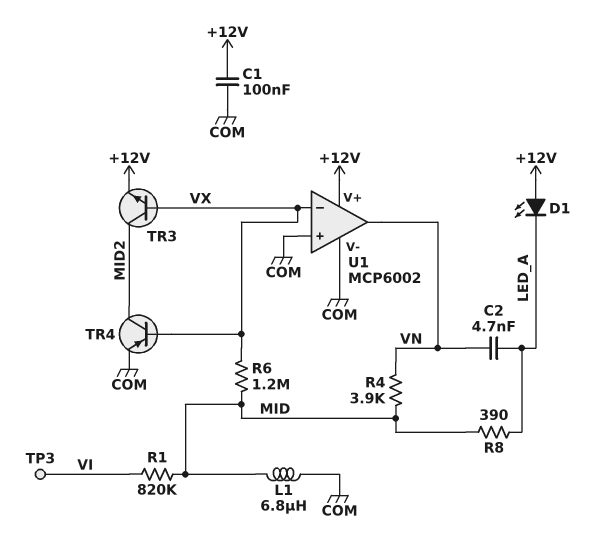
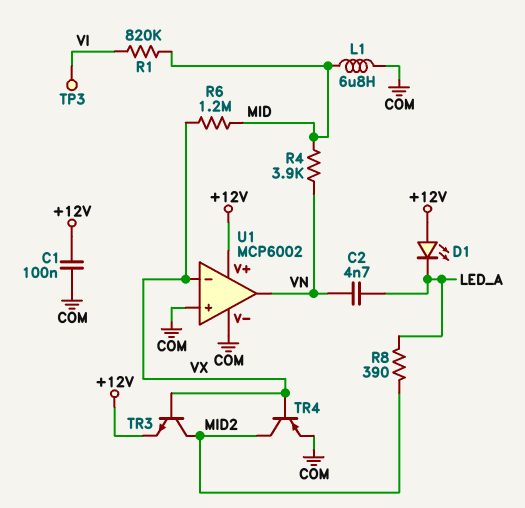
R8: 390 (LED_A, MID) -> 390 (LED_A, MID2)

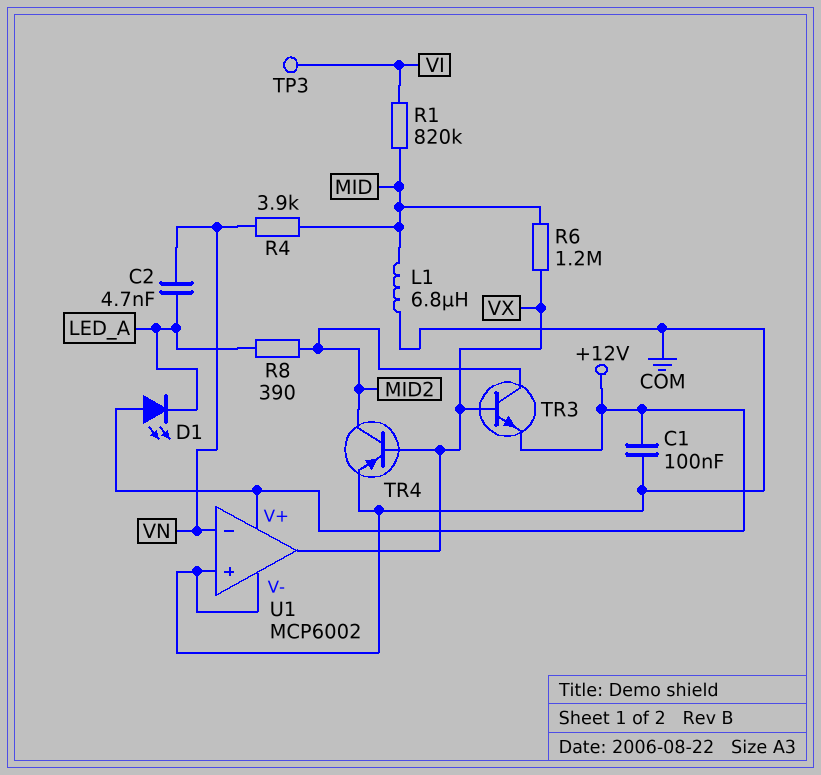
U1 pin in-: VX -> VN
U1 pin out: VN -> VX

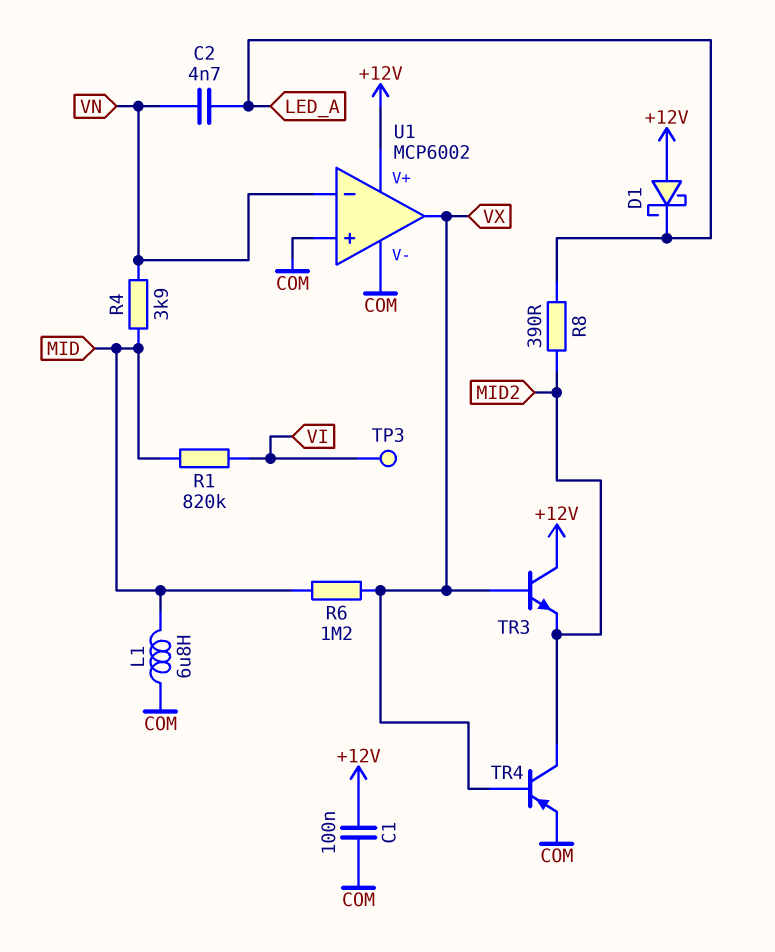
D1: LED (A +12V, K LED_A) -> schottky (A +12V, K LED_A)
TR3: NPN (B VX, C MID2, E +12V) -> NPN (B VX, C +12V, E MID2)

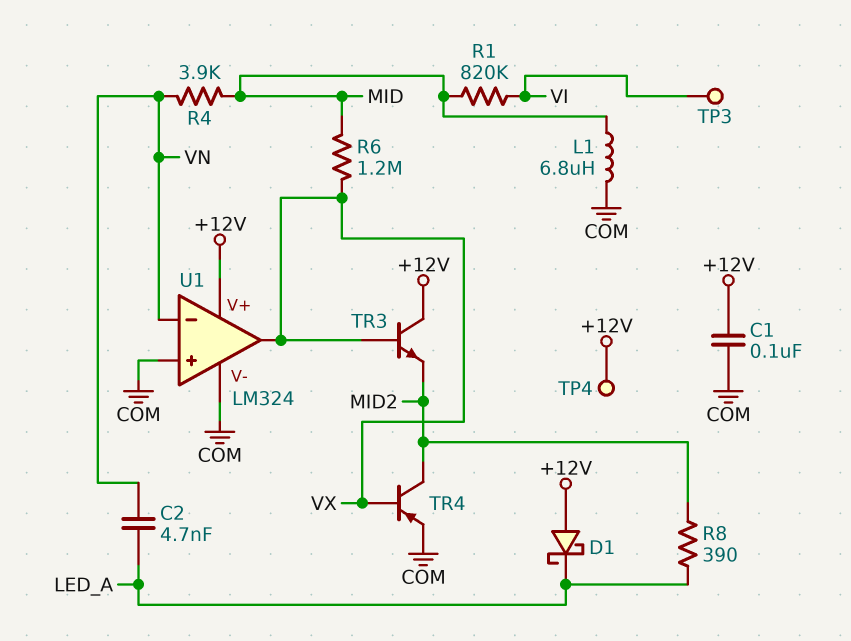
TP4: none -> test point (+12V)
U1: MCP6002 -> LM324

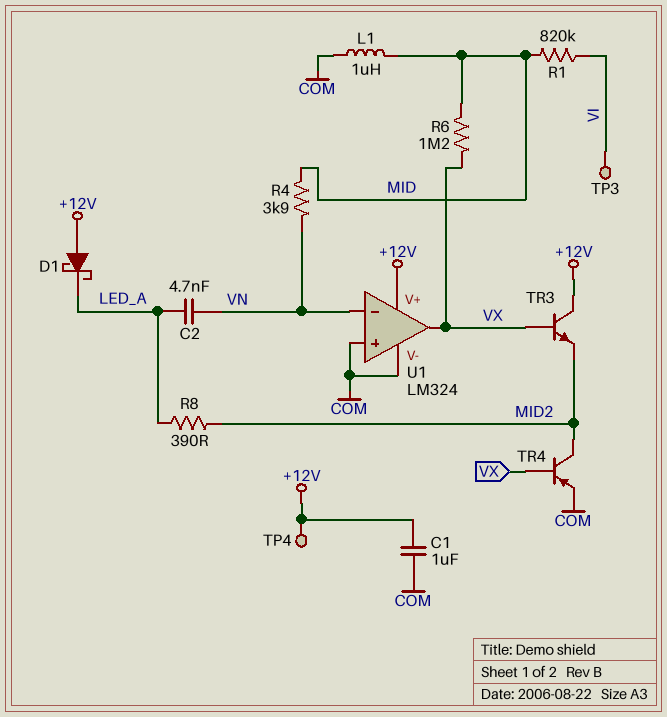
C1: 100nF (+12V, COM) -> 1uF (+12V, COM)
L1: 6.8uH (COM, MID) -> 1uH (COM, MID)

